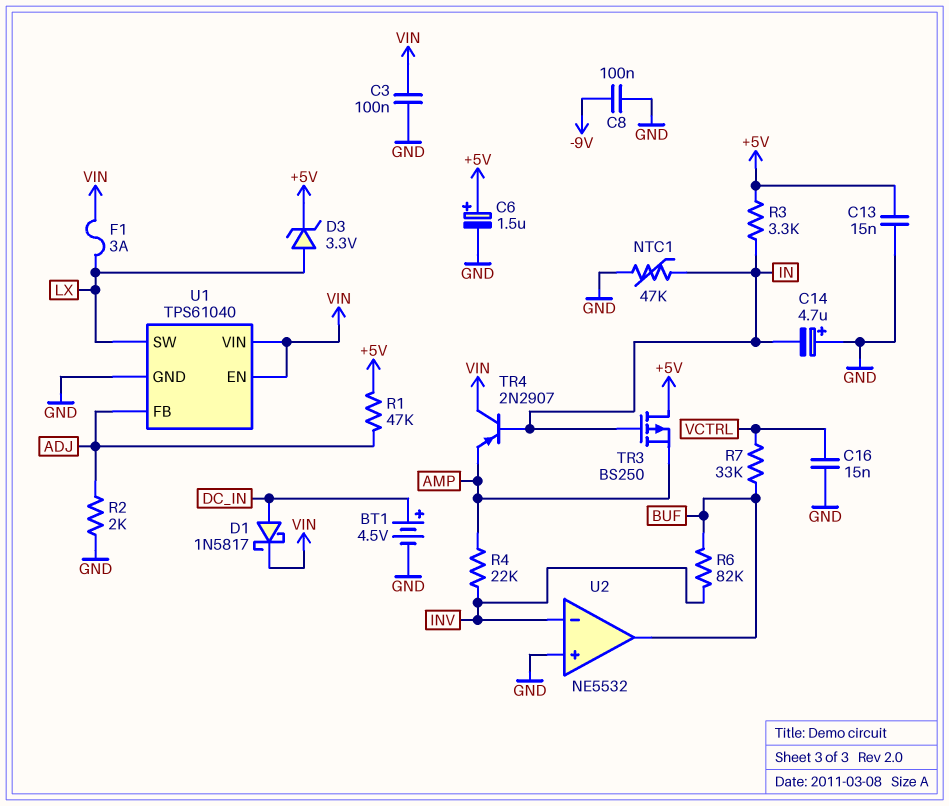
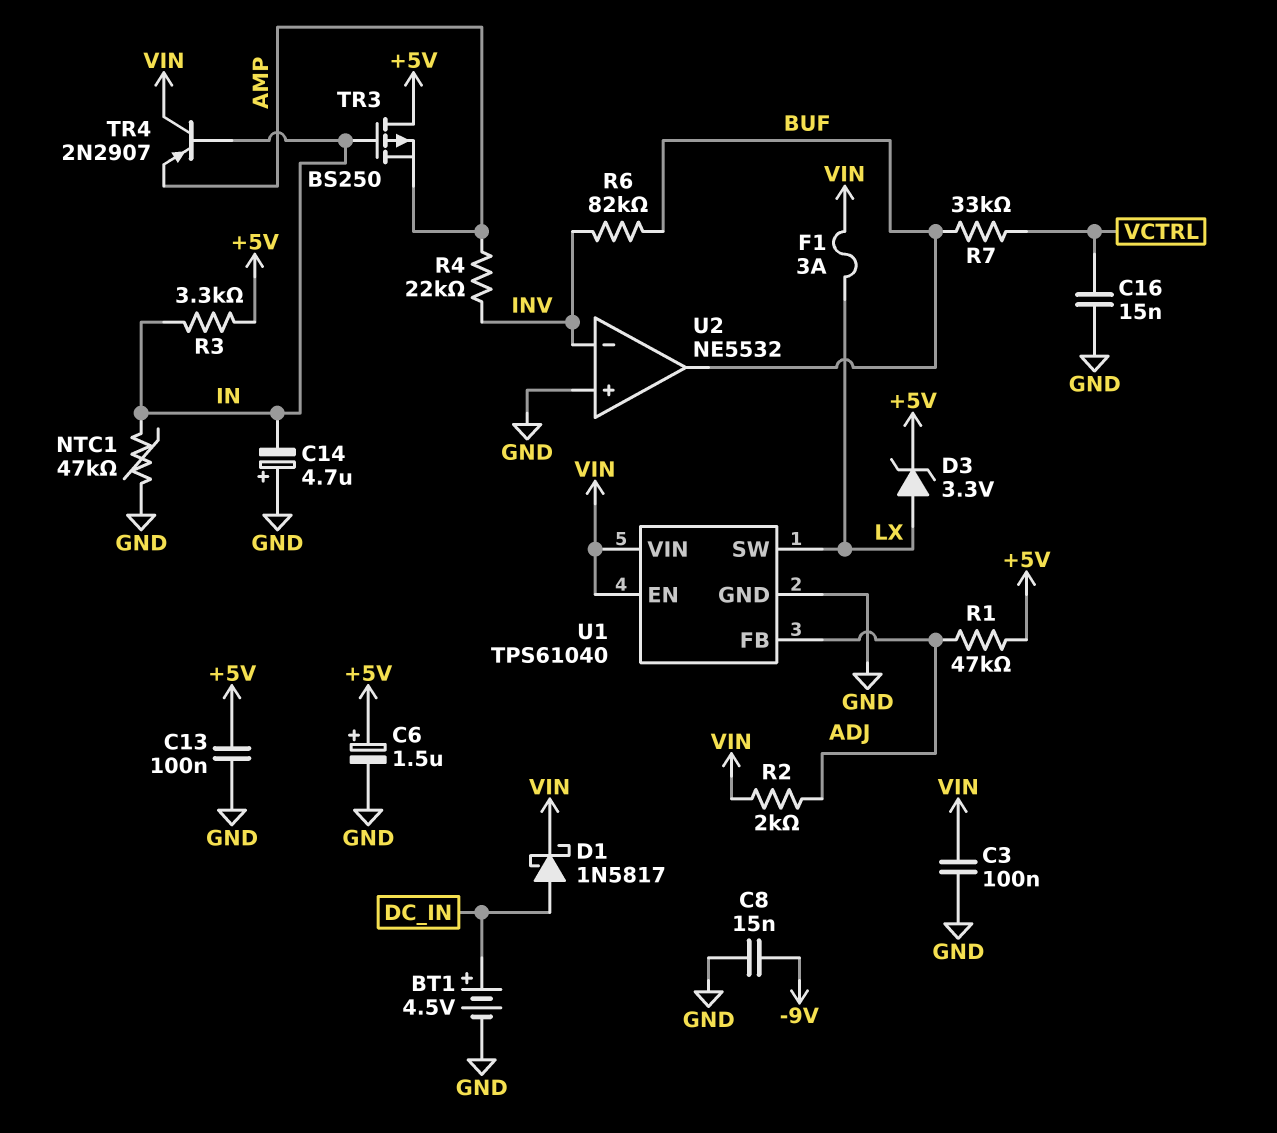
C8: 100nF (-9V, GND) -> 15nF (-9V, GND)
C13: 15nF (+5V, GND) -> 100nF (+5V, GND)
R2: 2k (ADJ, GND) -> 2k (ADJ, VIN)

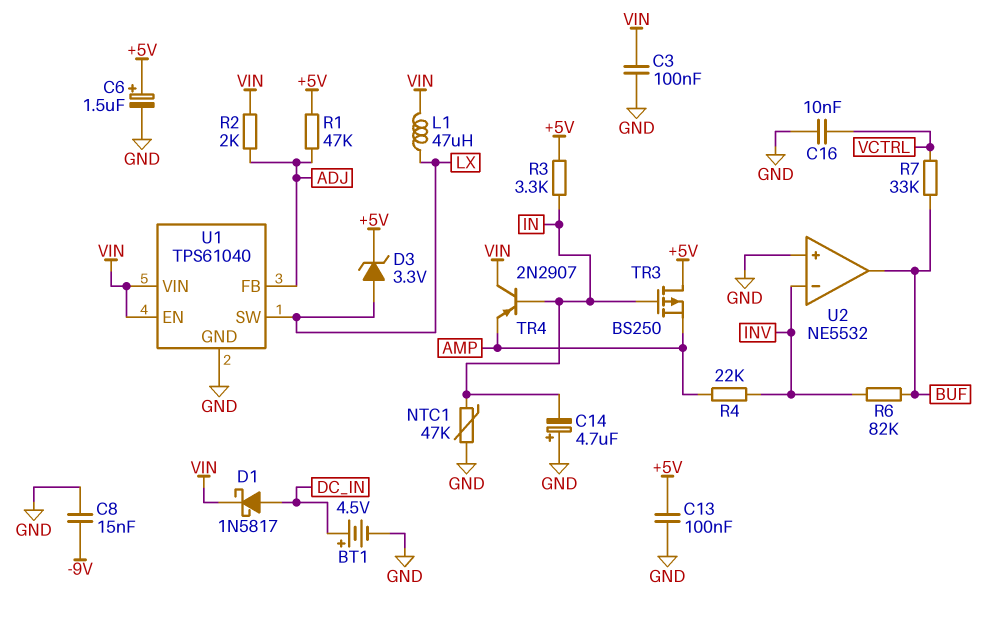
C16: 15nF (GND, VCTRL) -> 10nF (GND, VCTRL)
F1: 3A (LX, VIN) -> none
L1: none -> 47uH (LX, VIN)

